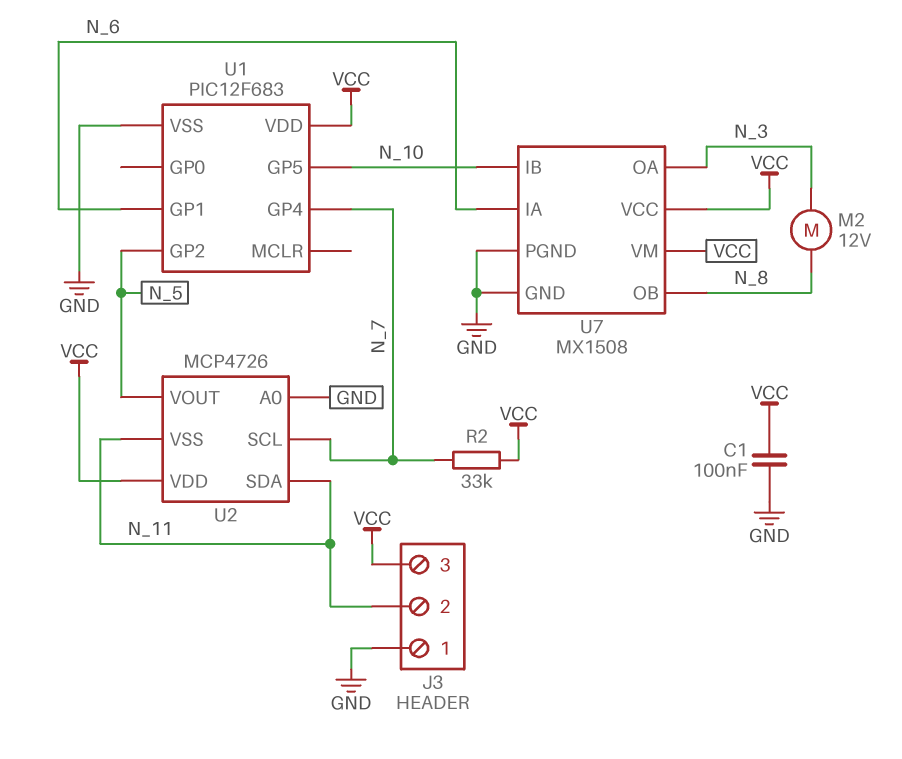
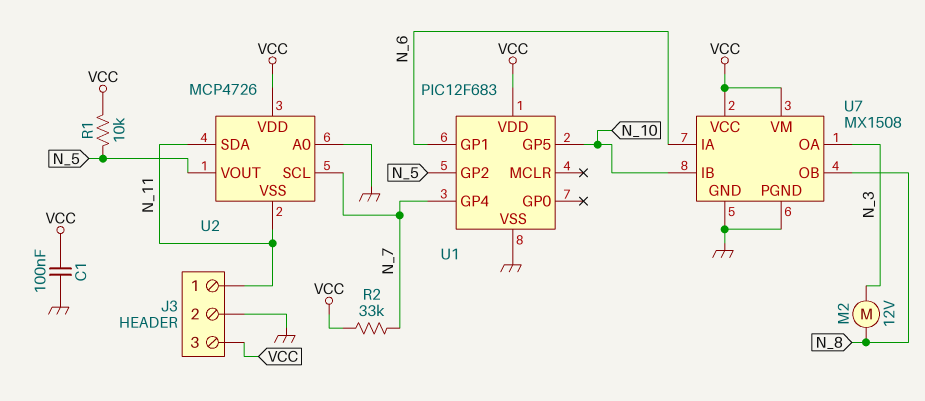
J3 pin 1: GND -> N_11
J3 pin 2: N_11 -> GND
R1: none -> 10k (N_5, VCC)

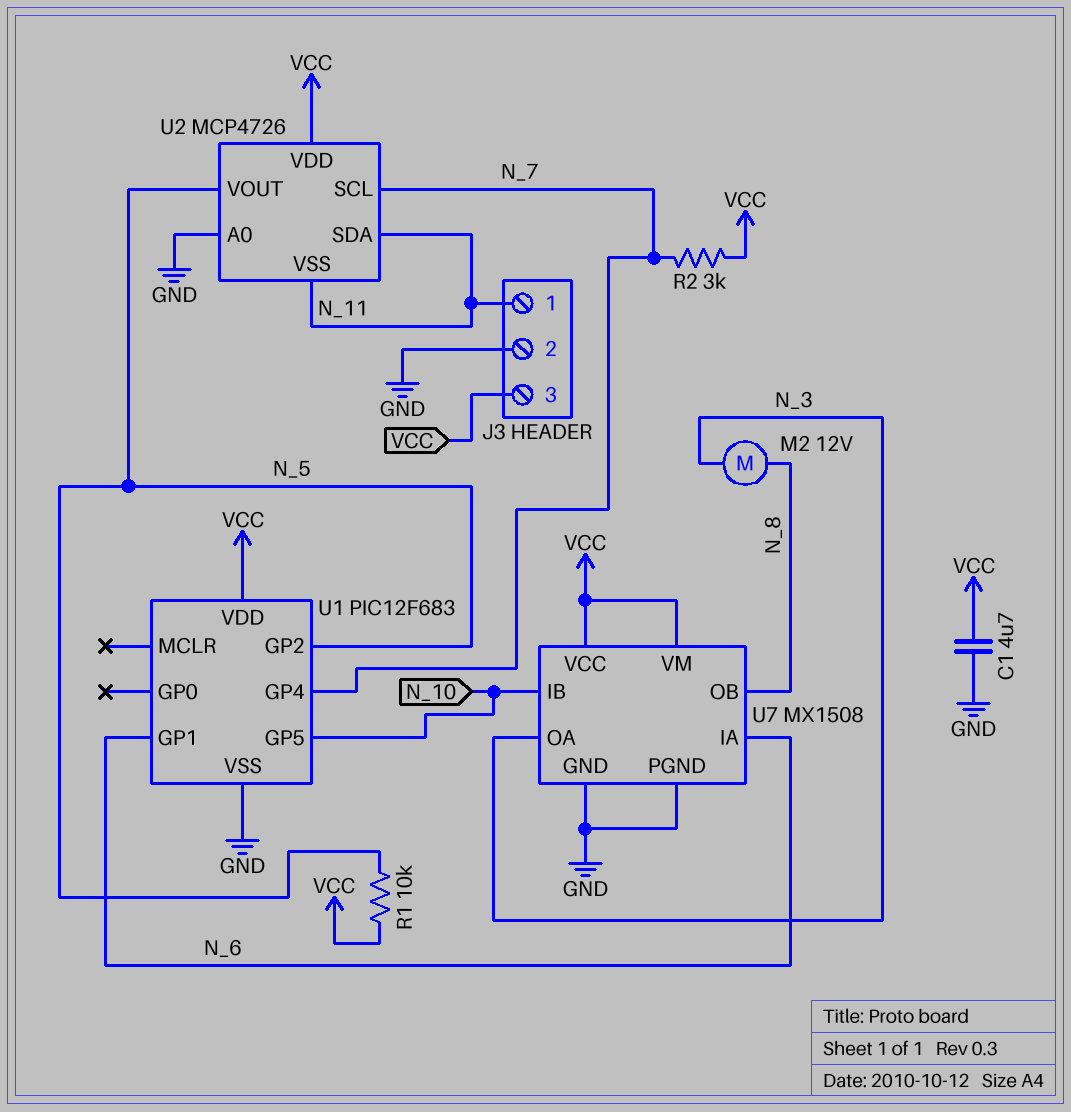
C1: 100nF (GND, VCC) -> 4.7uF (GND, VCC)
R2: 33k (N_7, VCC) -> 3k (N_7, VCC)

